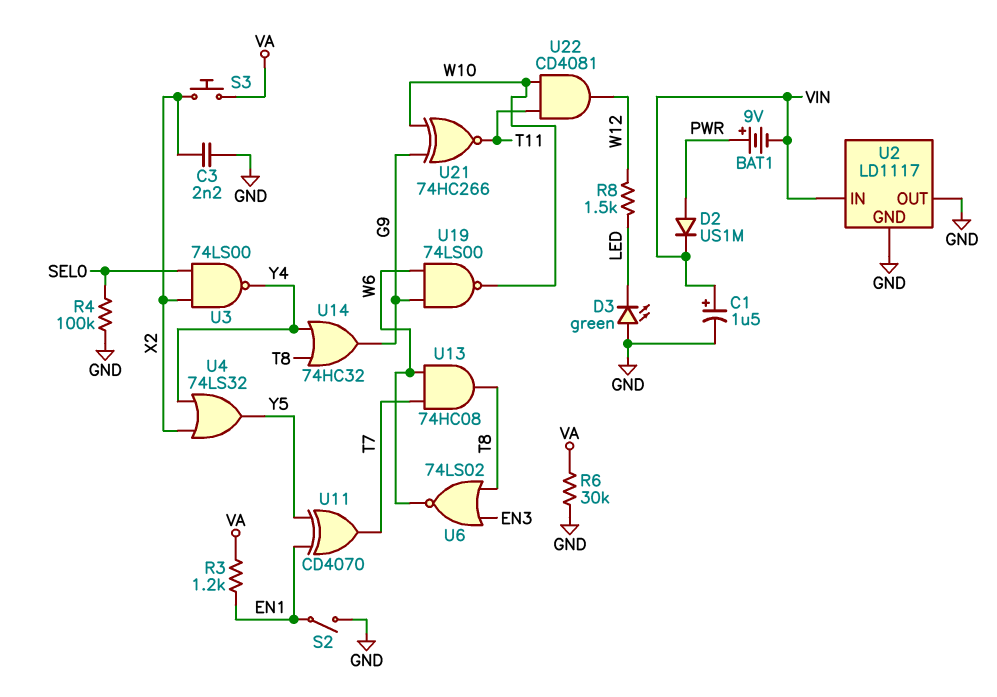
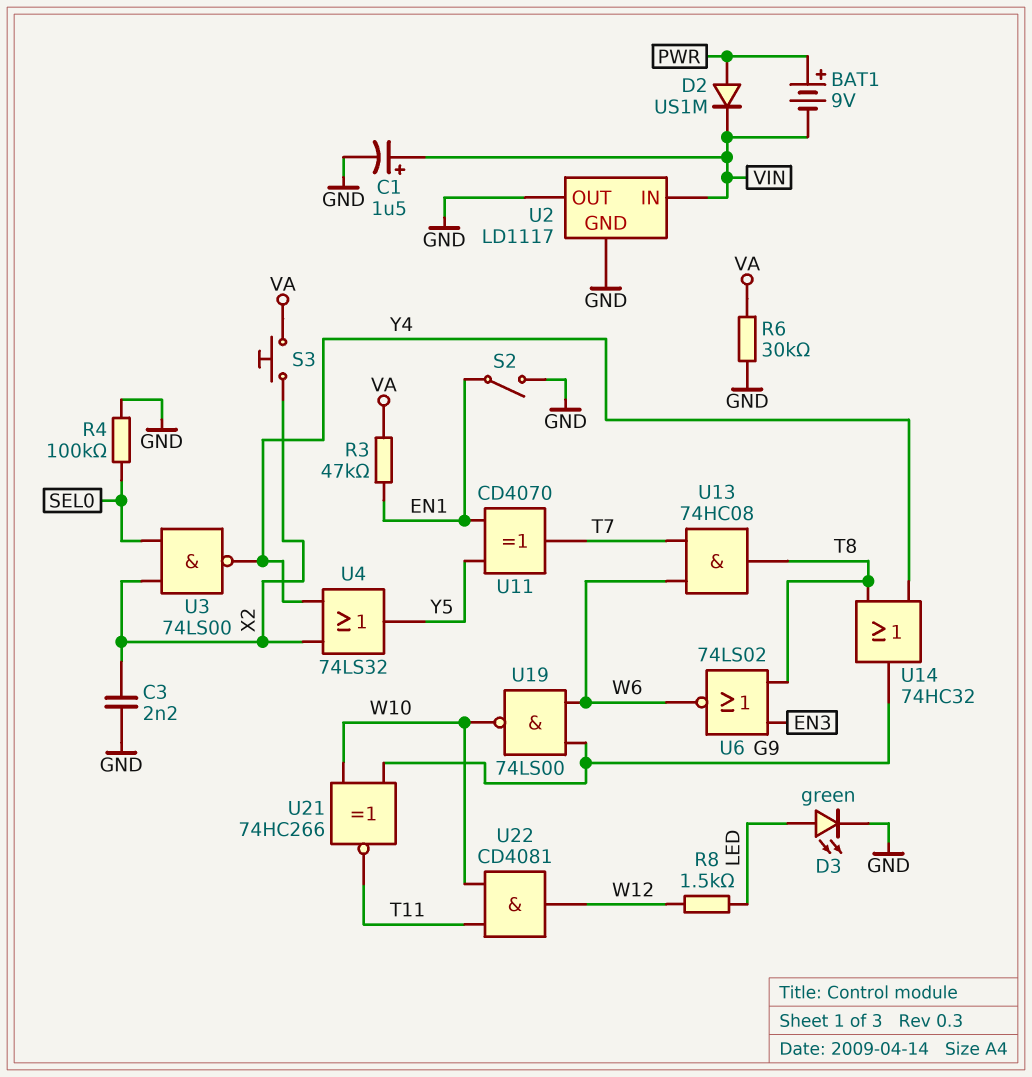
D3: LED green (A GND, K LED) -> LED green (A LED, K GND)
R3: 1.2k (EN1, VA) -> 47k (EN1, VA)

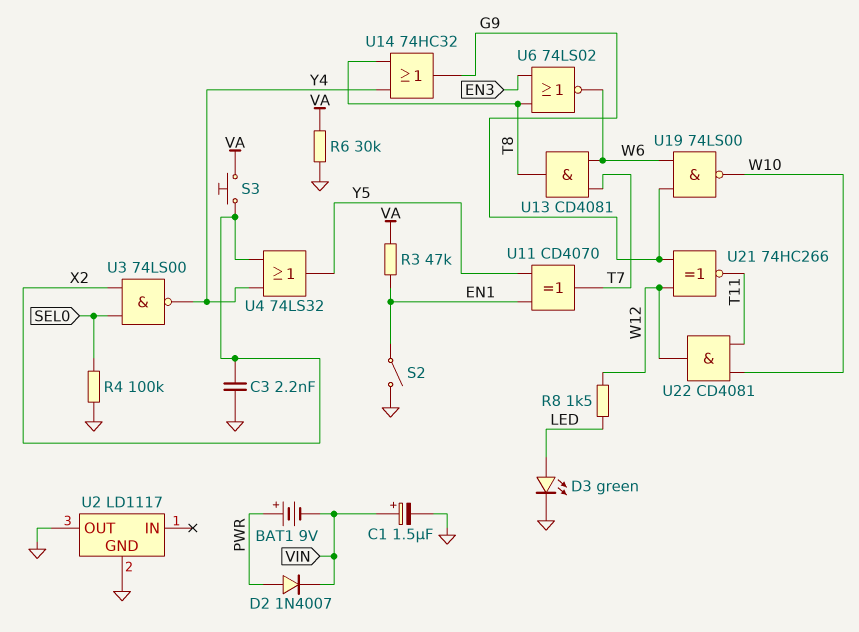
D2: diode US1M (A PWR, K VIN) -> diode 1N4007 (A PWR, K VIN)
U2 pin IN: VIN -> none
U13: AND 74HC08 (in T7, in W6, out T8) -> AND CD4081 (in T7, in W6, out T8)
U21: XNOR 74HC266 (in G9, in W10, out T11) -> XNOR 74HC266 (in G9, in W12, out T11)

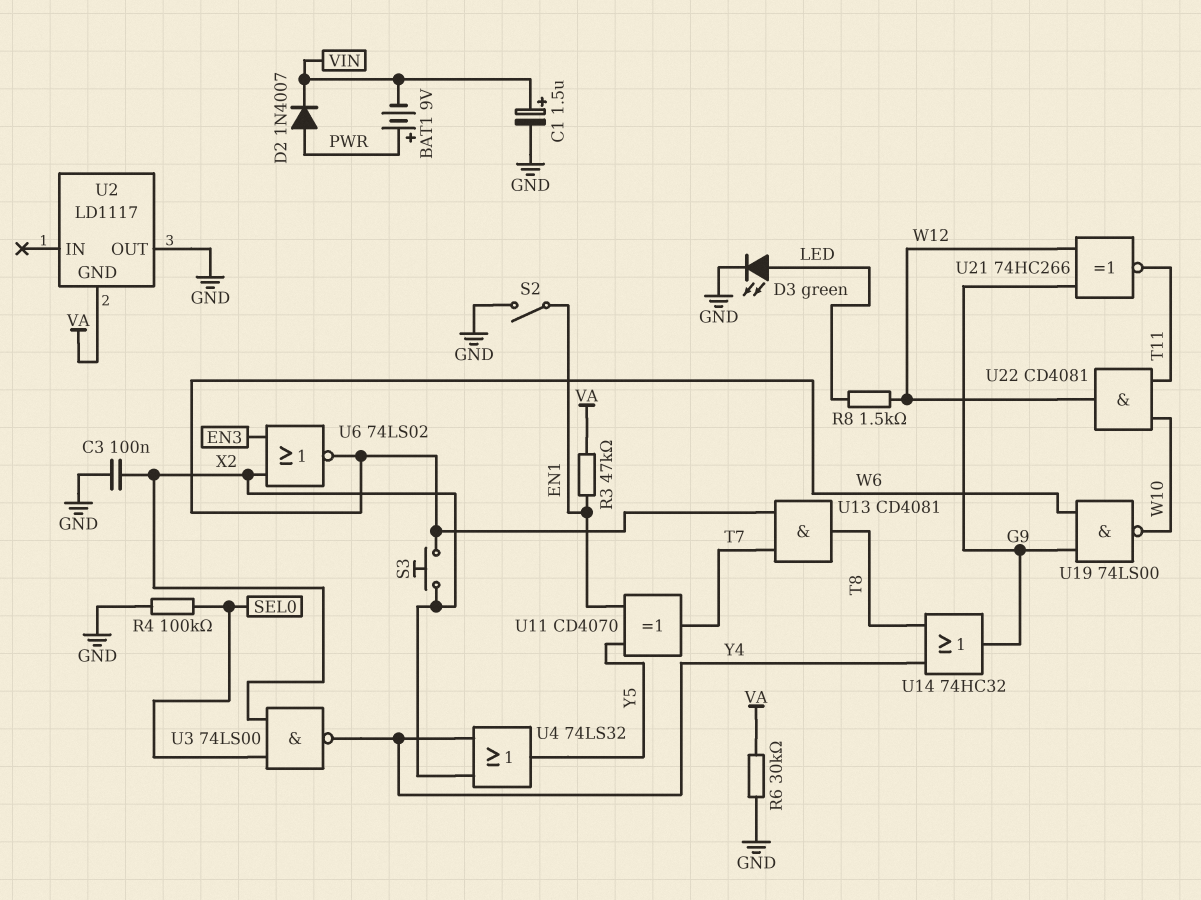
C3: 2.2nF (GND, X2) -> 100nF (GND, X2)
S3: button (VA, X2) -> button (W6, X2)
U2 pin GND: GND -> VA
U6: NOR 74LS02 (in EN3, in T8, out W6) -> NOR 74LS02 (in EN3, in X2, out W6)

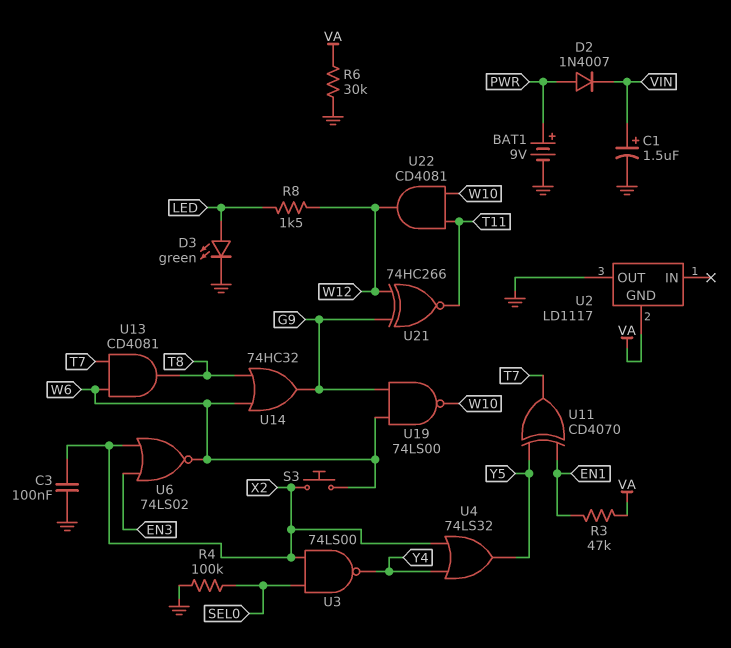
BAT1: 9V (plus PWR, minus VIN) -> 9V (plus PWR, minus GND)
S2: switch (EN1, GND) -> none
U14: OR 74HC32 (in T8, in Y4, out G9) -> OR 74HC32 (in T8, in W6, out G9)

